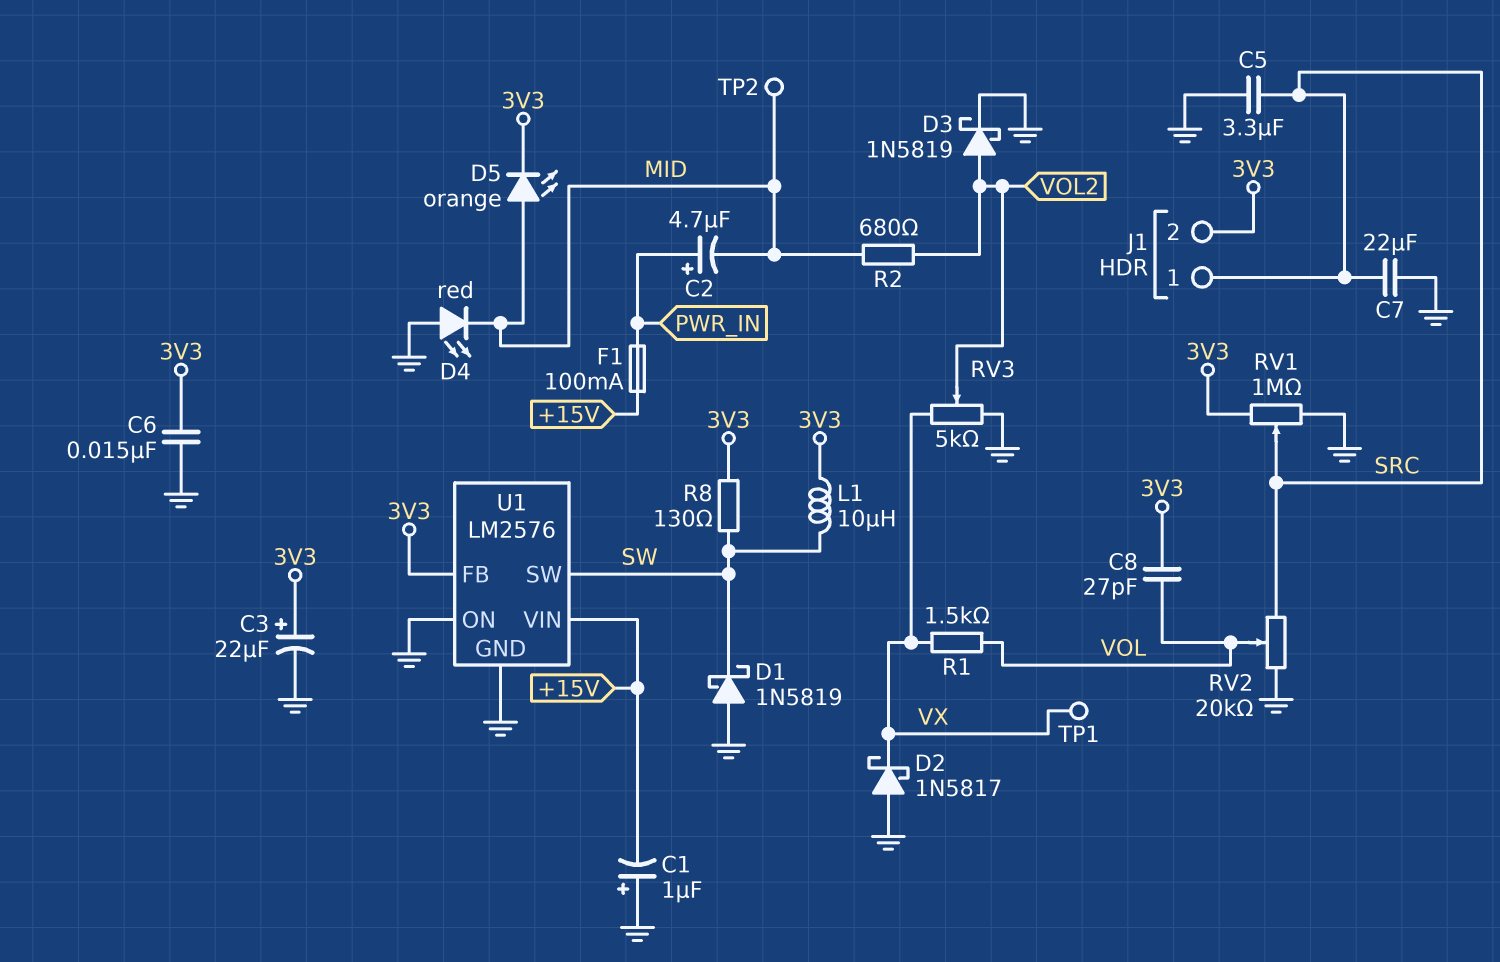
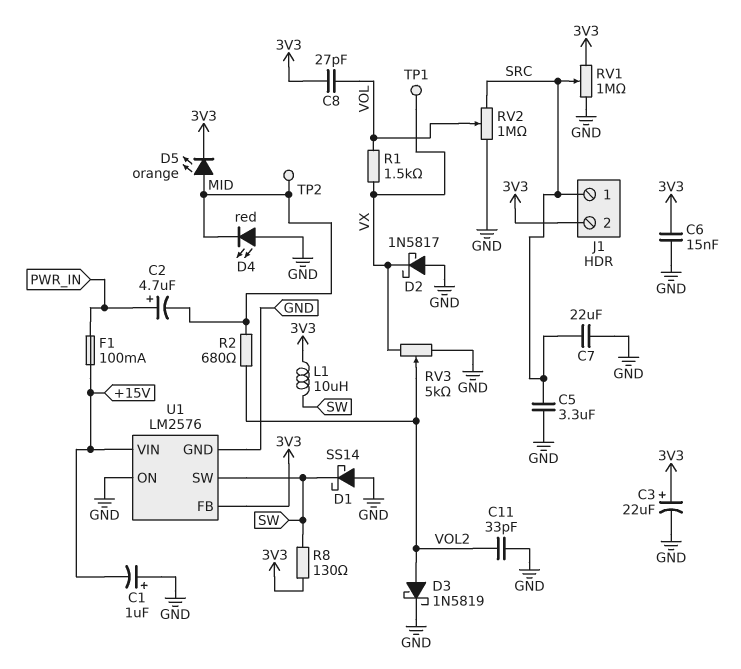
C11: none -> 33pF (GND, VOL2)
D1: schottky 1N5819 (A GND, K SW) -> schottky SS14 (A GND, K SW)
RV2: 20k (GND, SRC, wiper VOL) -> 1M (GND, SRC, wiper VOL)

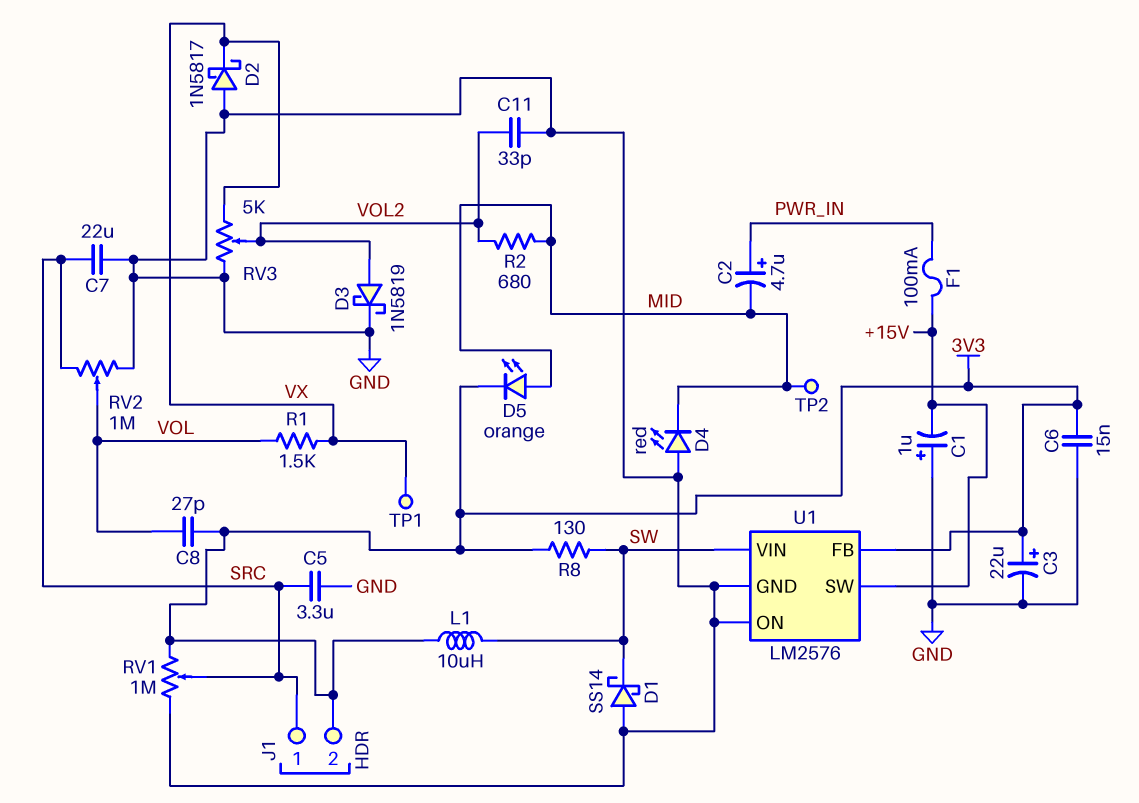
U1 pin SW: SW -> +15V
U1 pin VIN: +15V -> SW

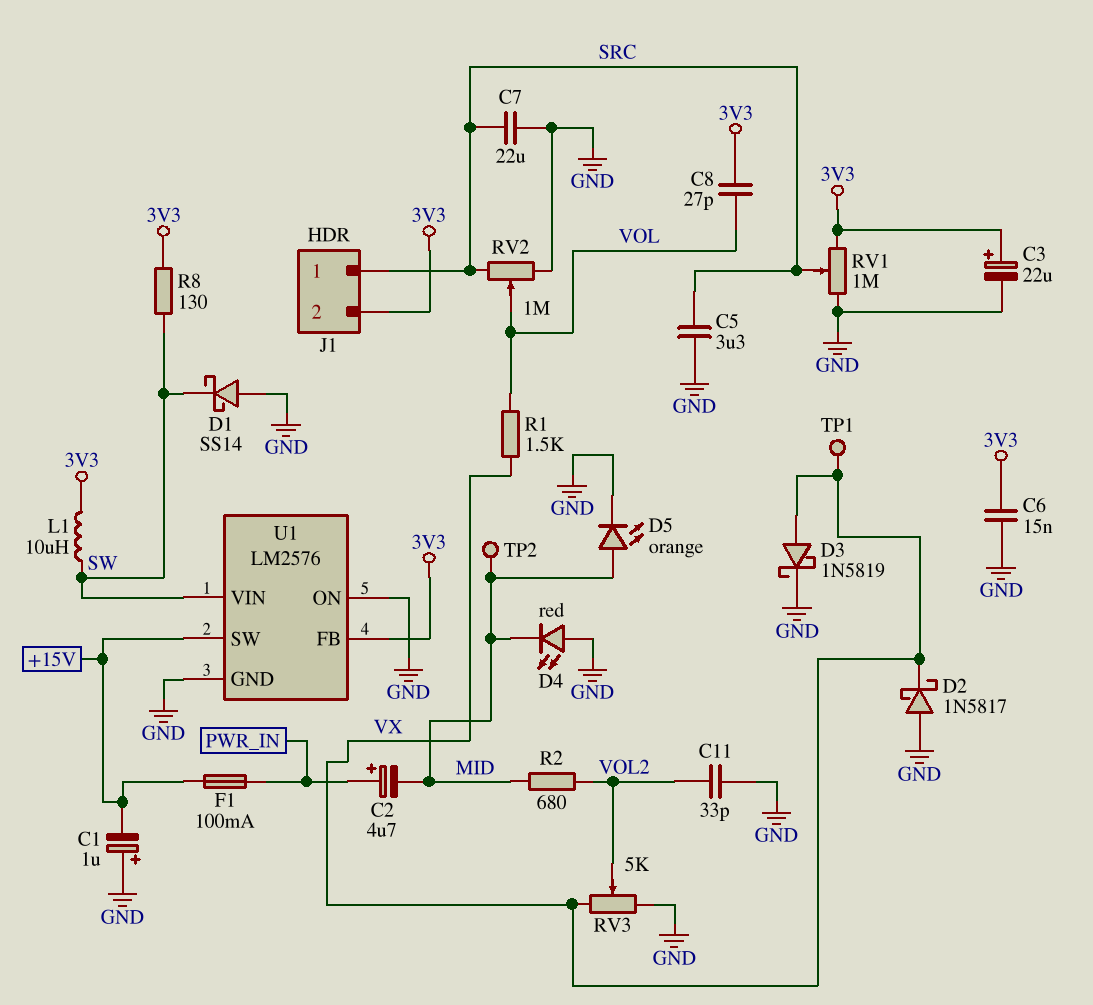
D3: schottky 1N5819 (A VOL2, K GND) -> schottky 1N5819 (A VX, K GND)
D5: LED orange (A MID, K 3V3) -> LED orange (A MID, K GND)

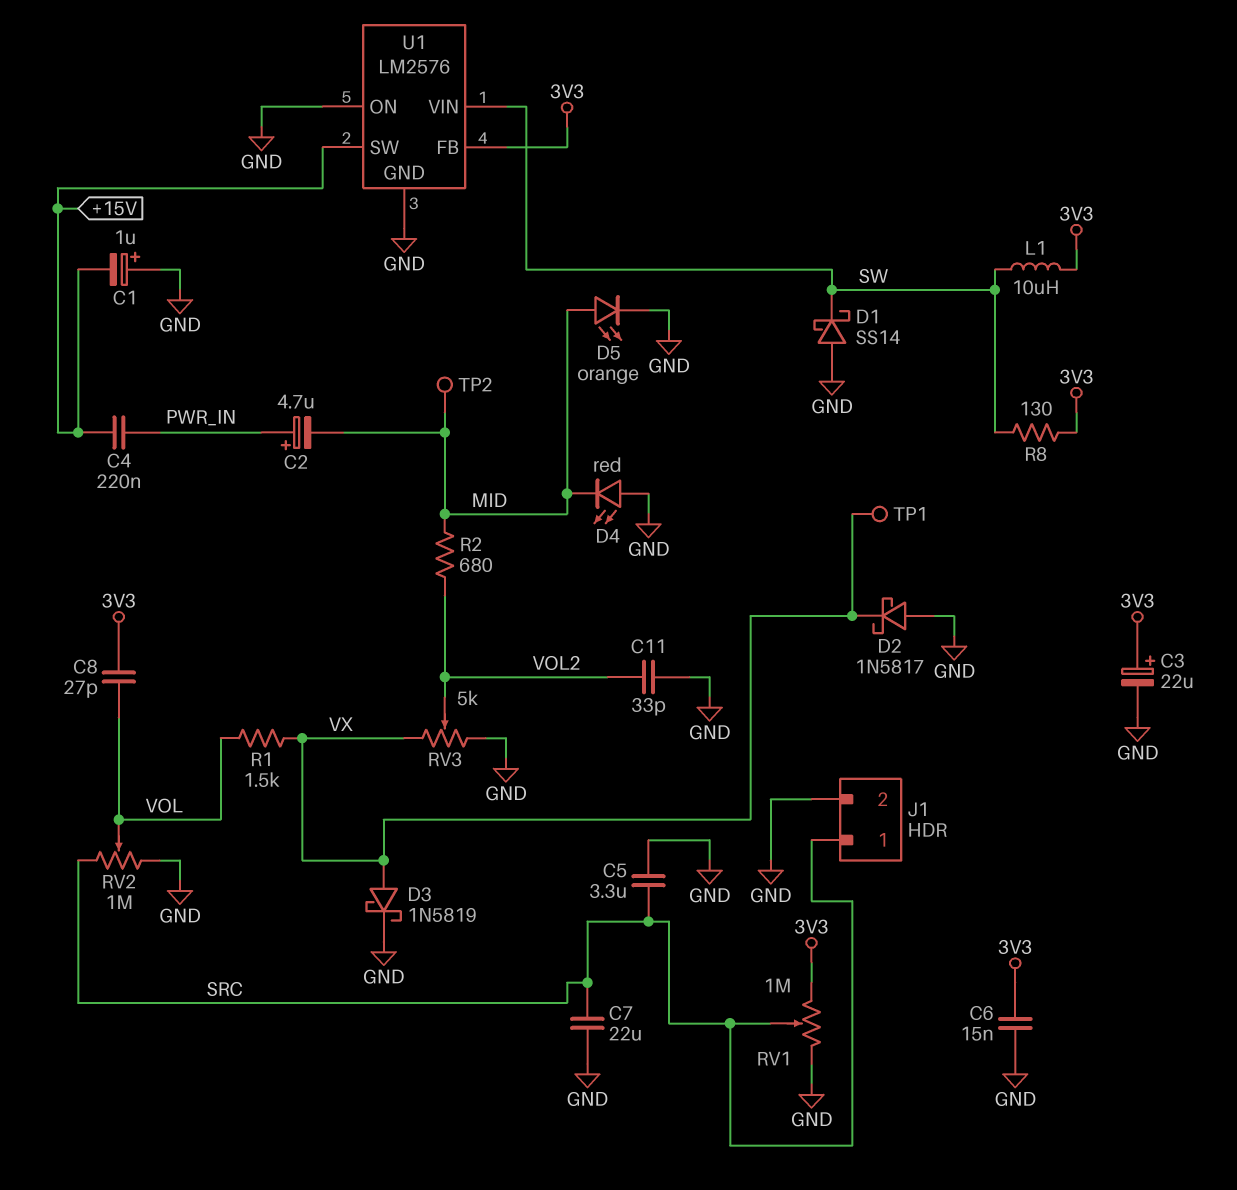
C4: none -> 220nF (+15V, PWR_IN)
F1: 100mA (+15V, PWR_IN) -> none
J1 pin 2: 3V3 -> GND

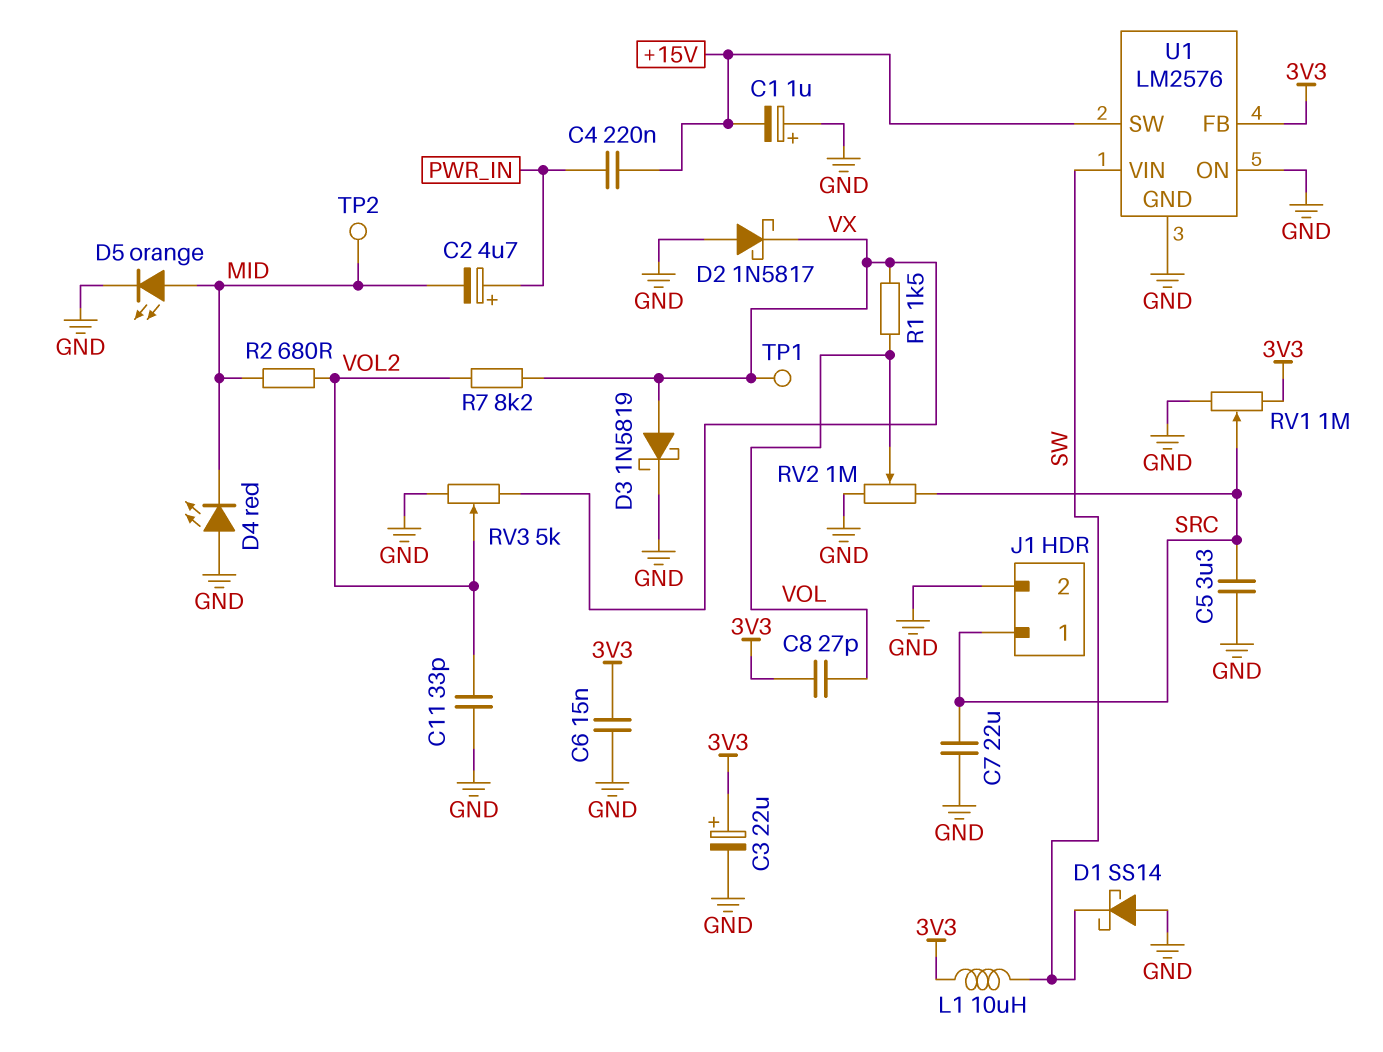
R7: none -> 8.2k (VOL2, VX)
R8: 130 (3V3, SW) -> none

